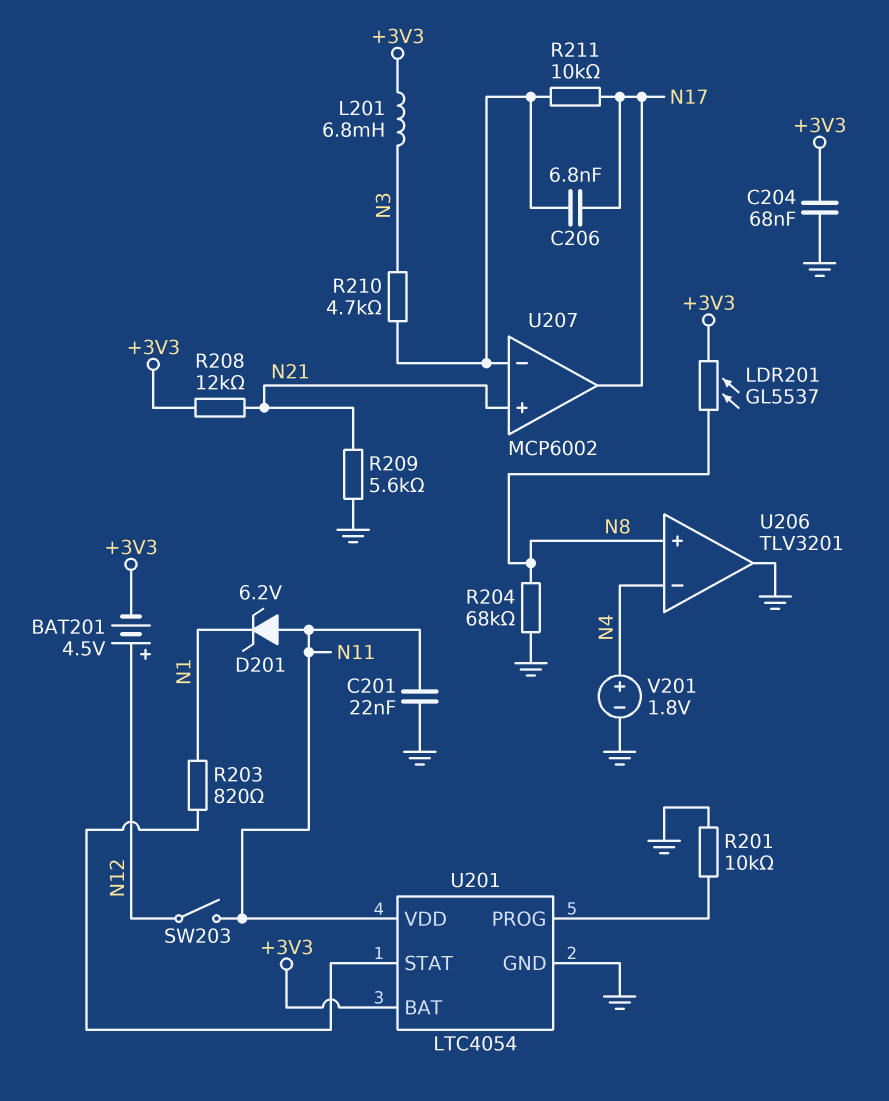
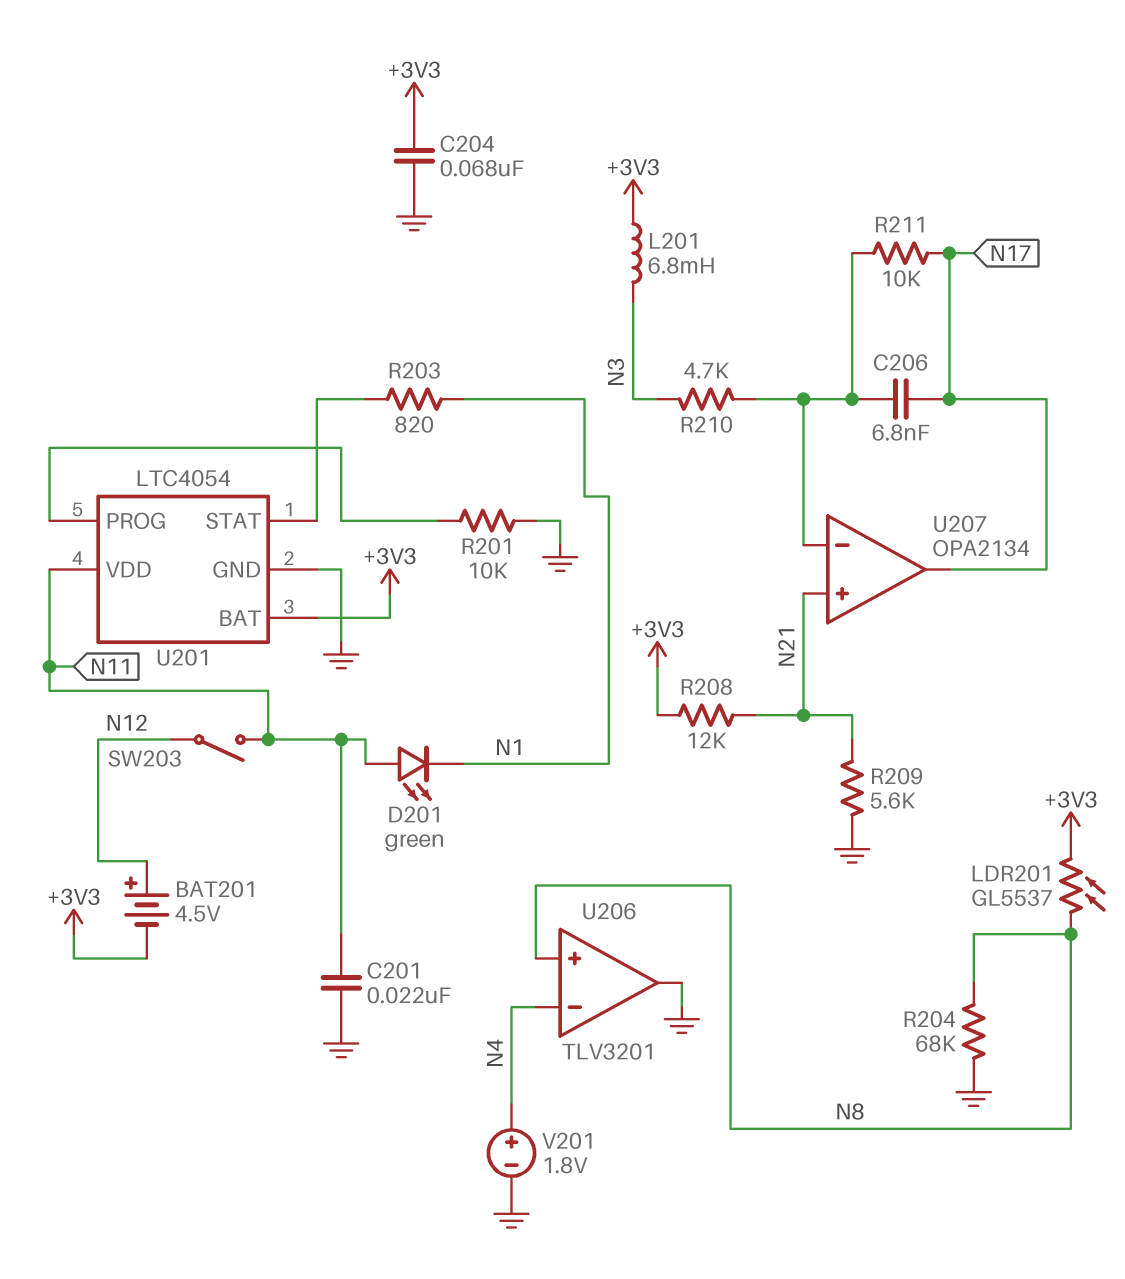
D201: zener 6.2V (A N11, K N1) -> LED green (A N11, K N1)
U207: MCP6002 -> OPA2134

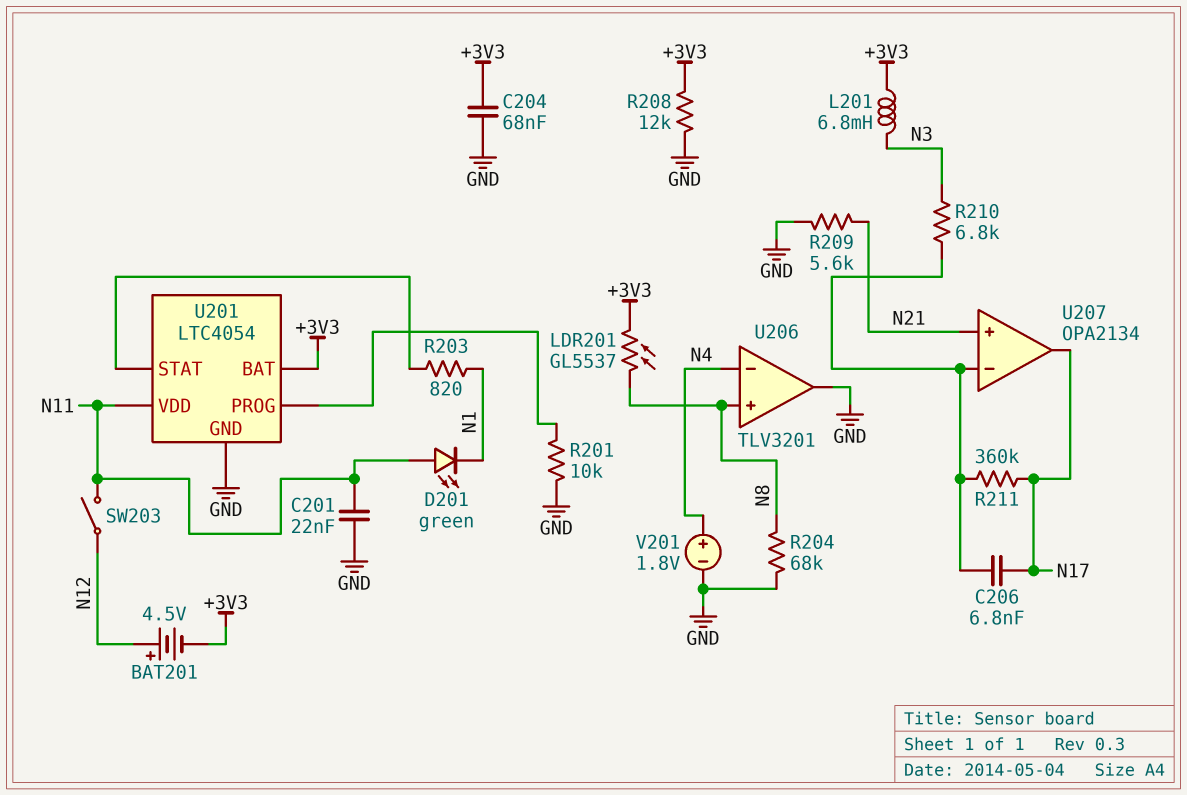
R208: 12k (+3V3, N21) -> 12k (+3V3, GND)
R210: 4.7k (N3, U207/in-) -> 6.8k (N3, U207/in-)
R211: 10k (N17, U207/in-) -> 360k (N17, U207/in-)

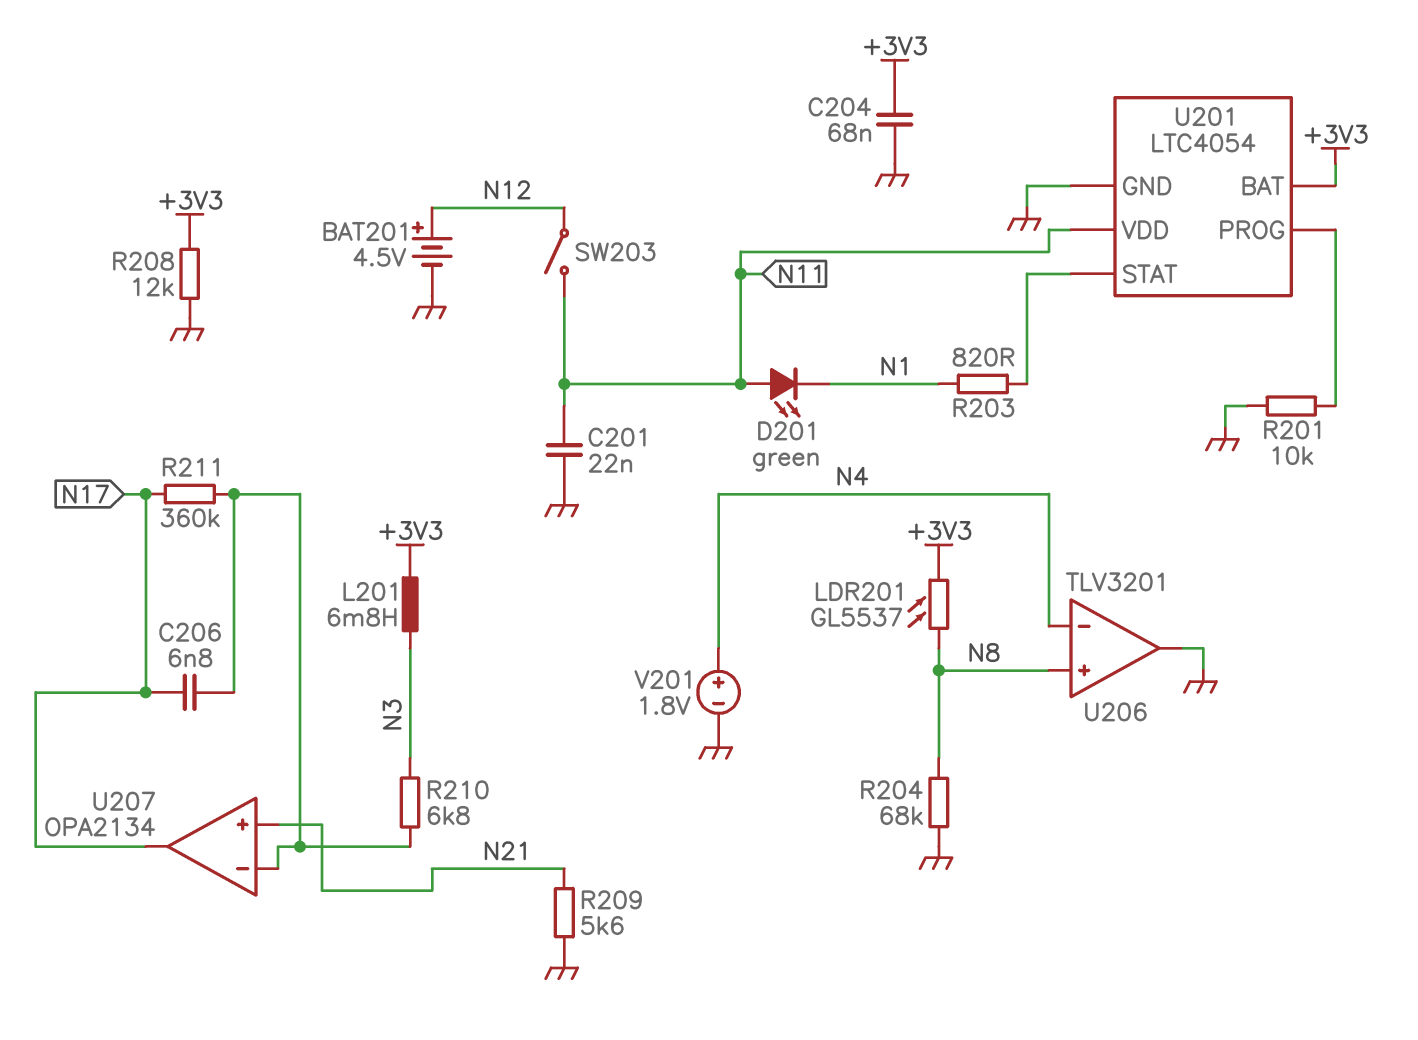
BAT201: 4.5V (plus N12, minus +3V3) -> 4.5V (plus N12, minus GND)

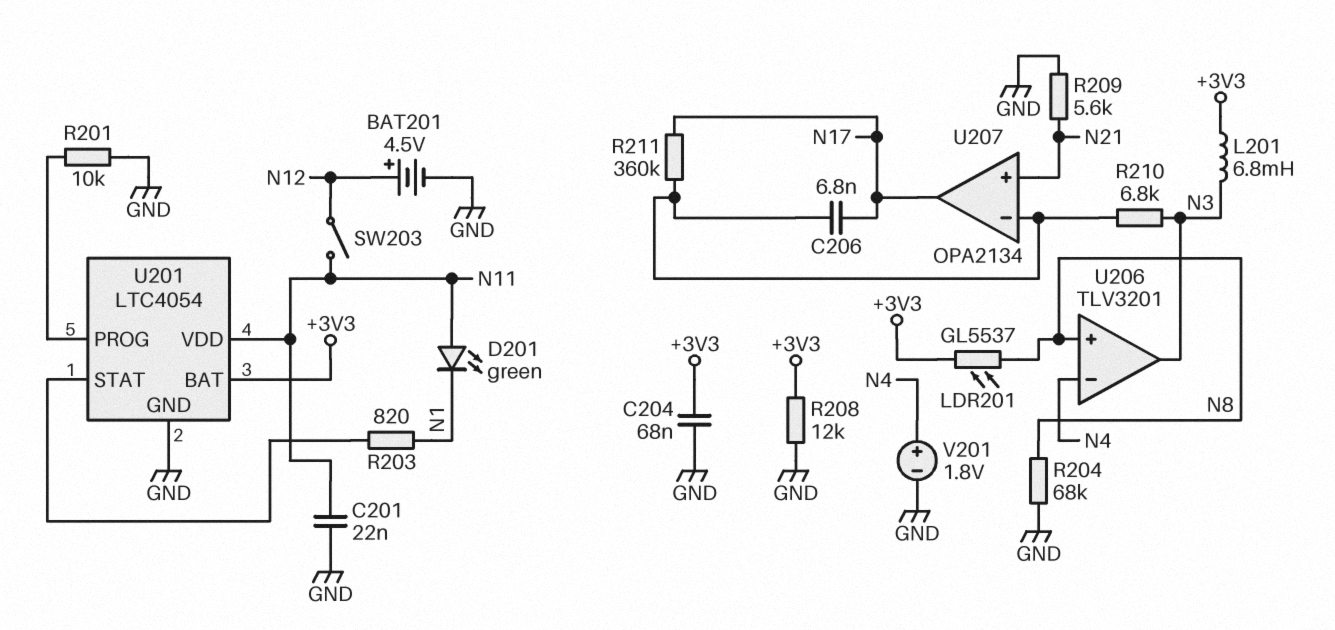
U206 pin out: GND -> N3

